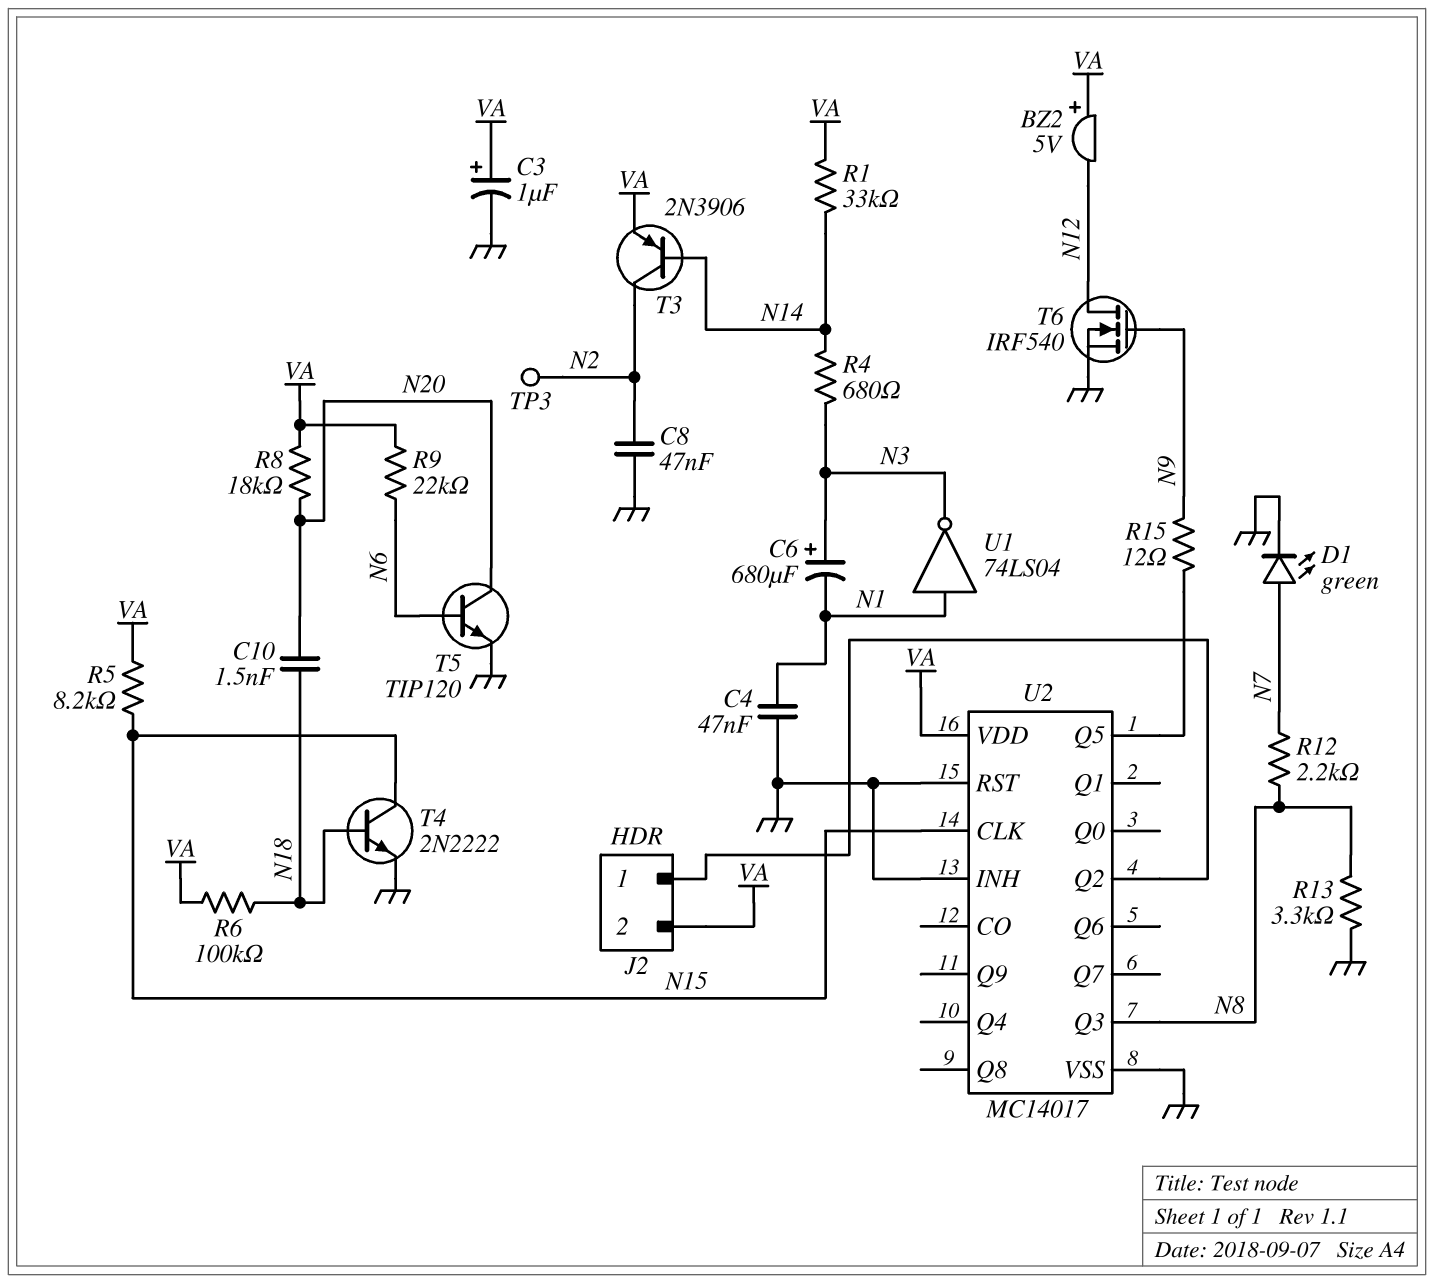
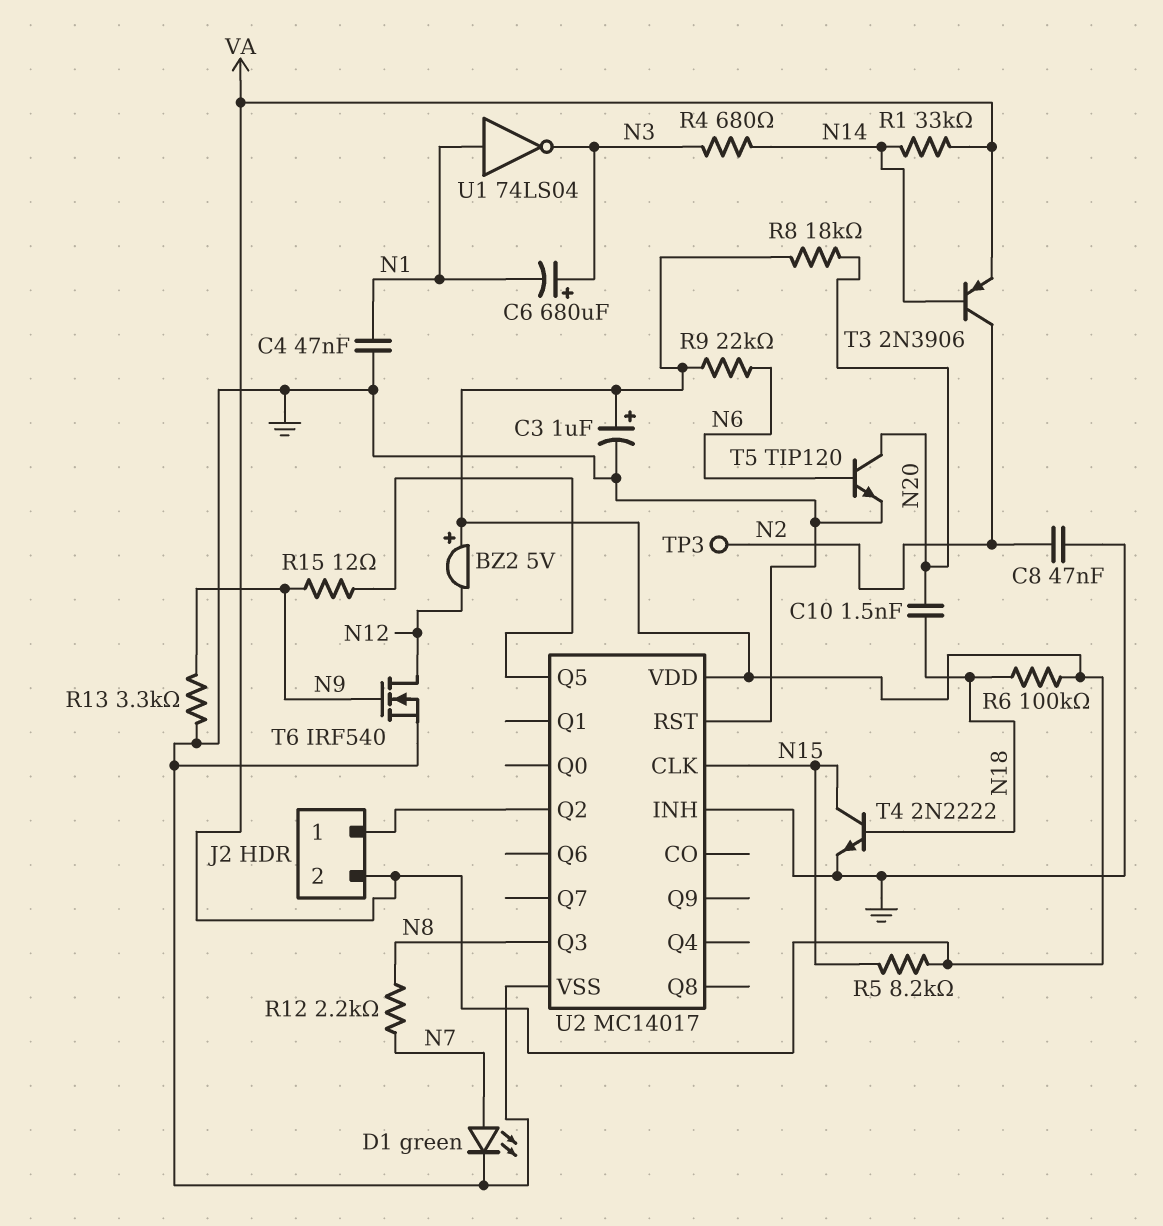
R13: 3.3k (GND, N8) -> 3.3k (GND, N9)

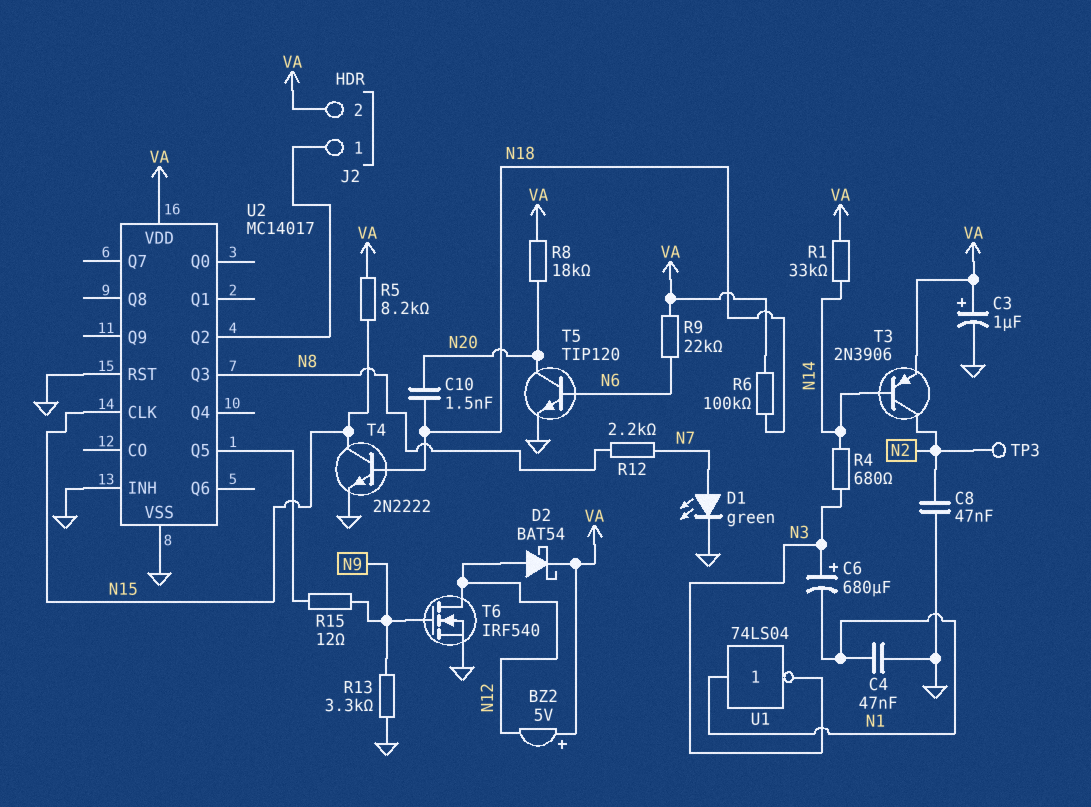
D2: none -> schottky BAT54 (A N12, K VA)

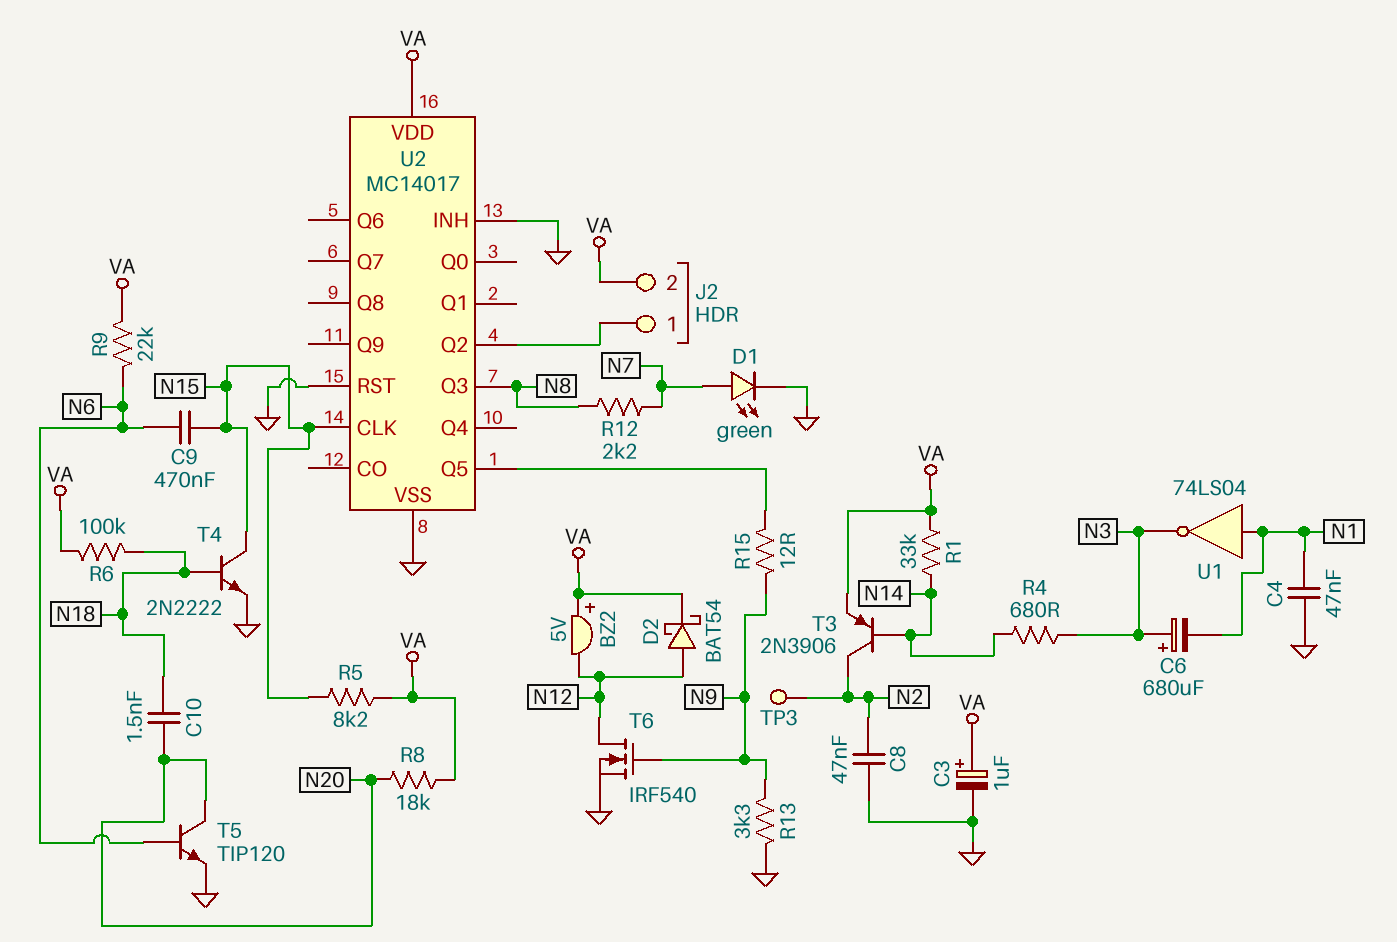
C9: none -> 470nF (N6, N15)

